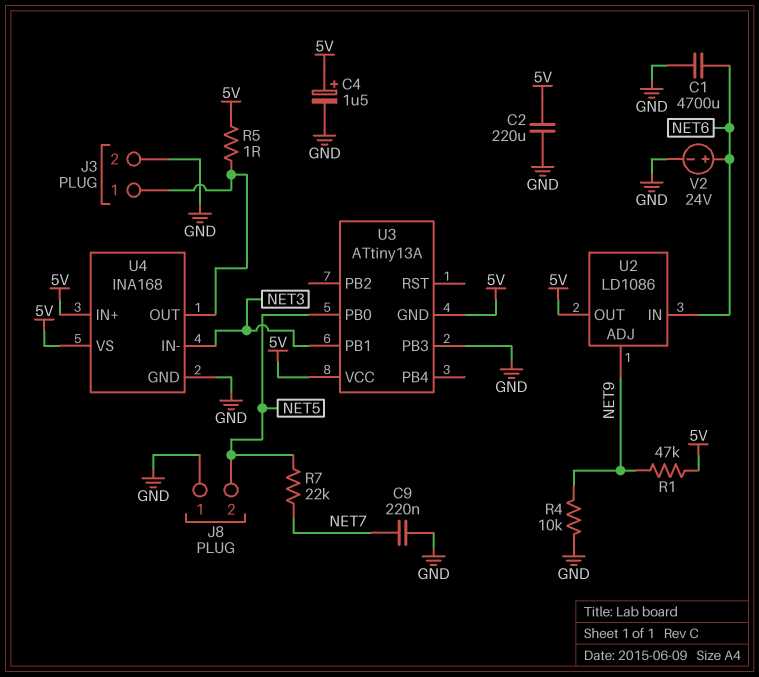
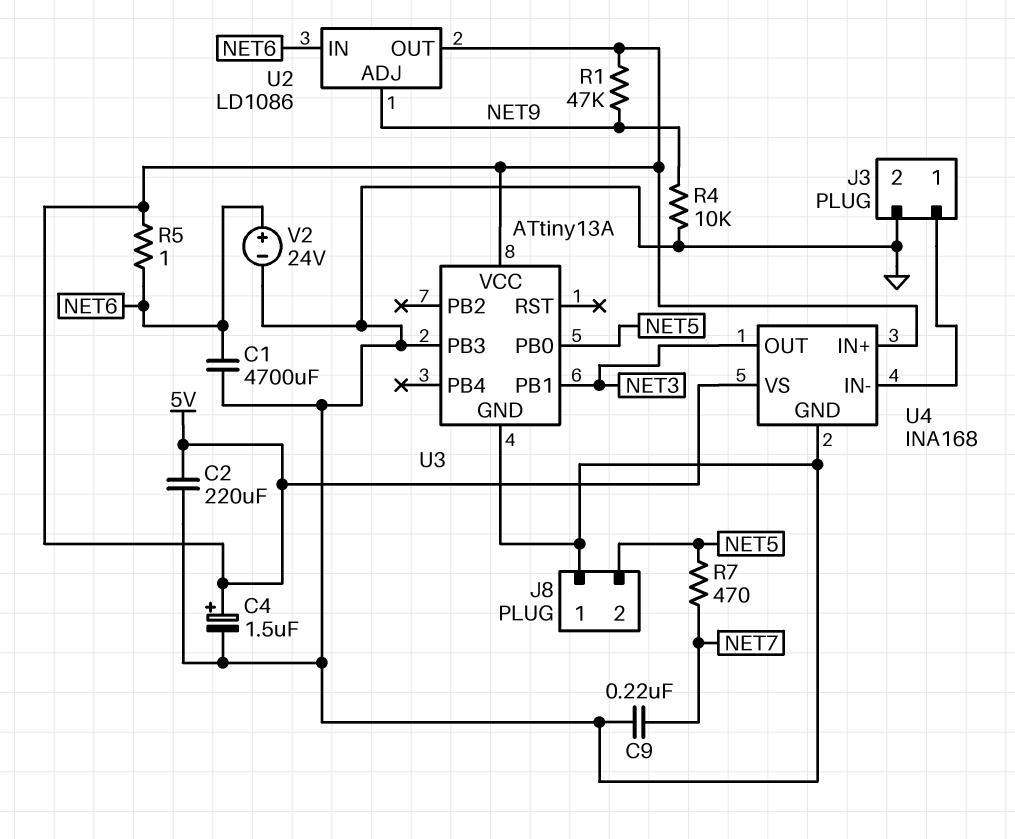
R5: 1 (5V, J3/1) -> 1 (5V, NET6)
R7: 22k (NET5, NET7) -> 470 (NET5, NET7)
U3 pin GND: 5V -> GND
U4 pin IN-: NET3 -> J3/1
U4 pin OUT: J3/1 -> NET3

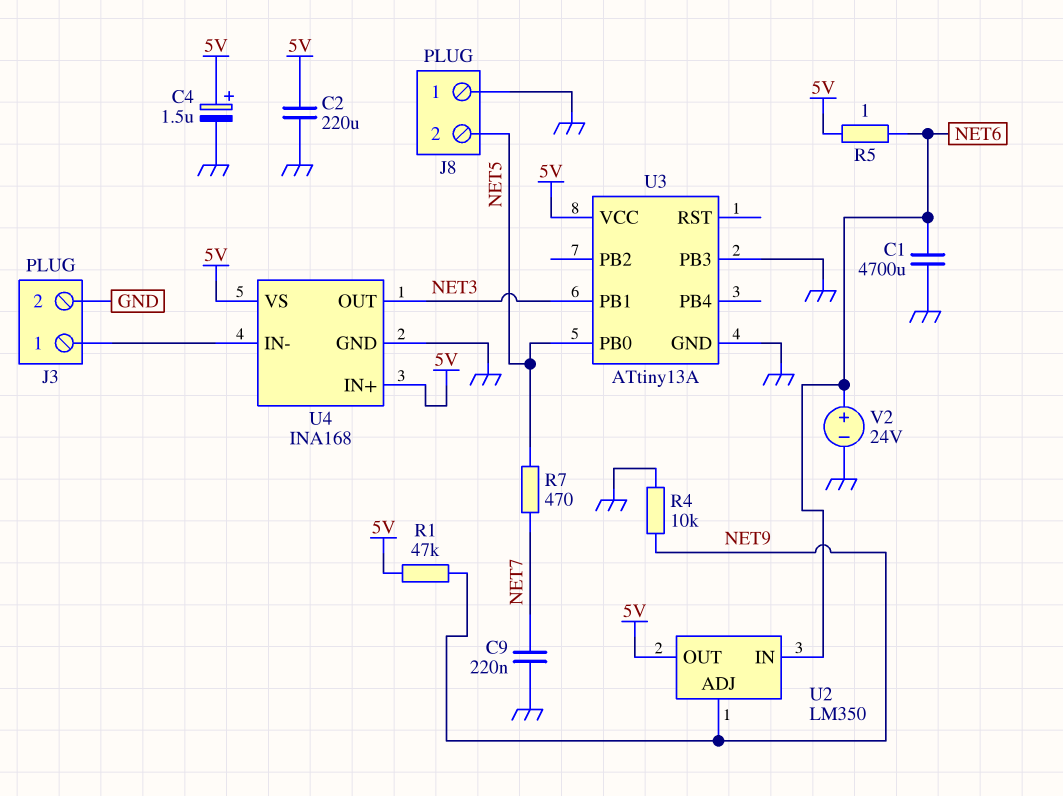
U2: LD1086 -> LM350

